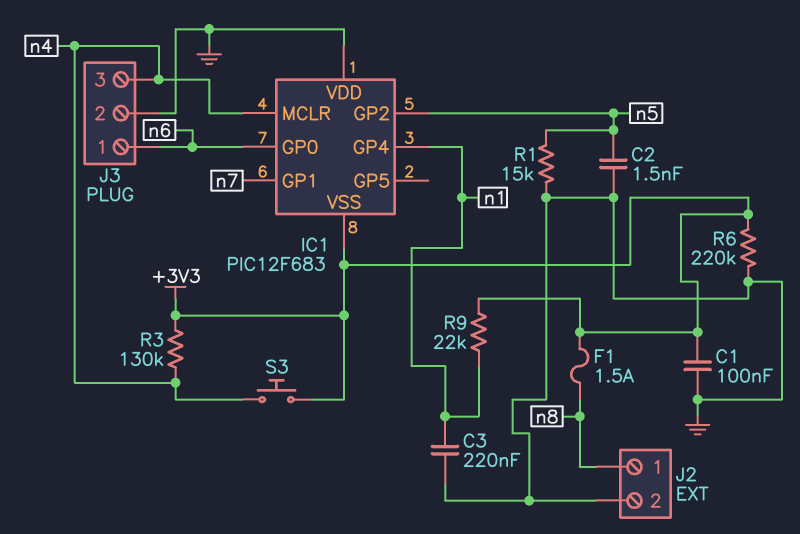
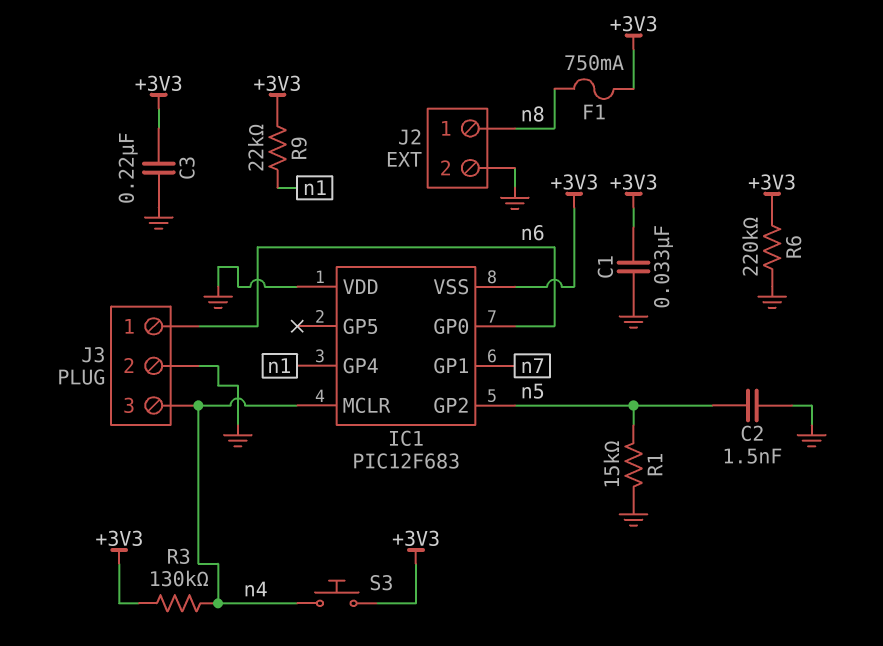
C1: 100nF (+3V3, GND) -> 33nF (+3V3, GND)
C3: 220nF (GND, n1) -> 220nF (+3V3, GND)
F1: 1.5A (+3V3, n8) -> 750mA (+3V3, n8)

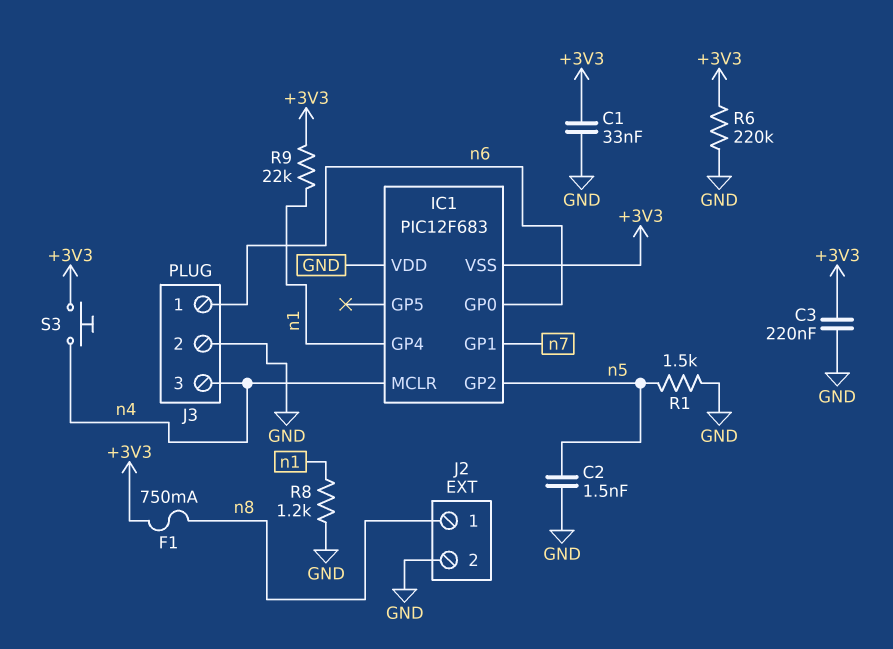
R1: 15k (GND, n5) -> 1.5k (GND, n5)
R3: 130k (+3V3, n4) -> none
R8: none -> 1.2k (GND, n1)

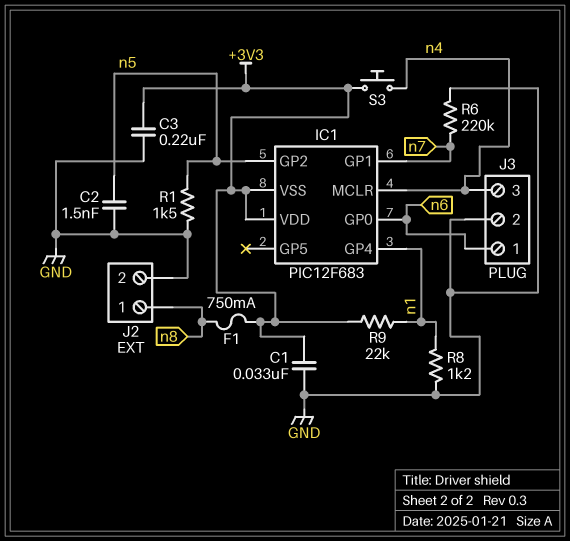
IC1 pin VDD: GND -> +3V3
R6: 220k (+3V3, GND) -> 220k (GND, n7)

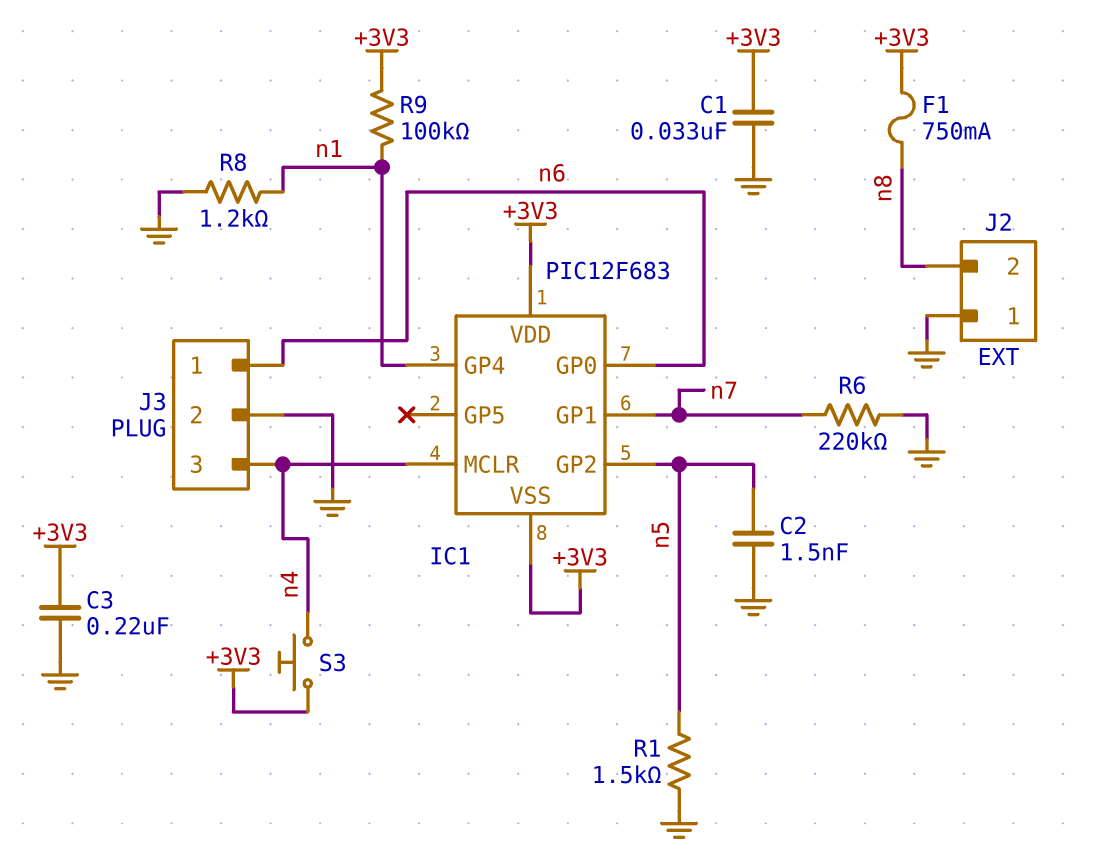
J2 pin 1: n8 -> GND
J2 pin 2: GND -> n8
R9: 22k (+3V3, n1) -> 100k (+3V3, n1)

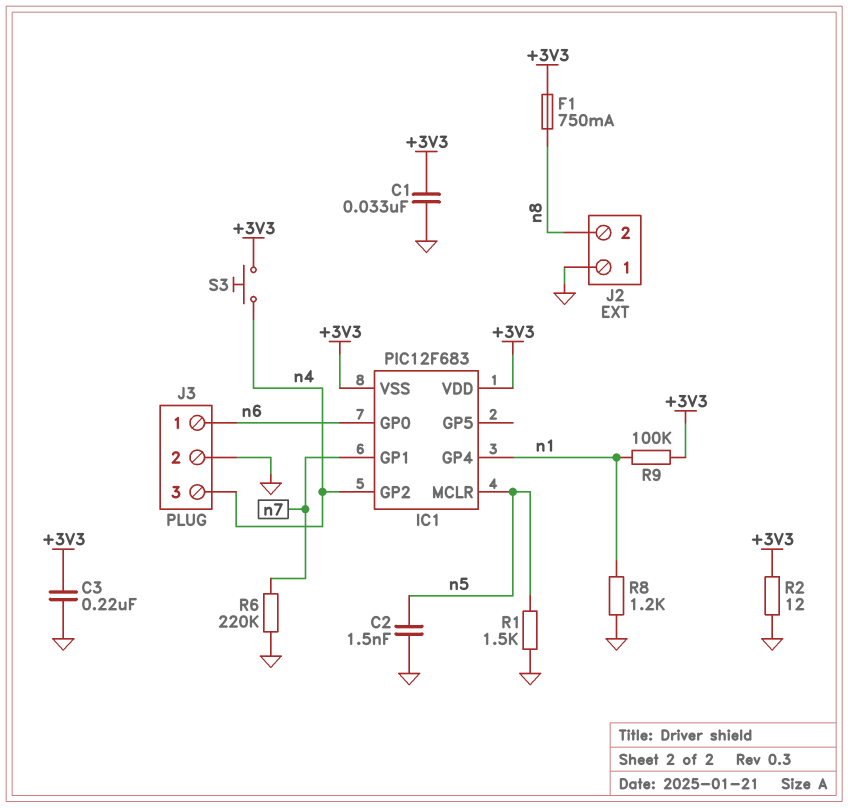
IC1 pin GP2: n5 -> n4
IC1 pin MCLR: n4 -> n5
R2: none -> 12 (+3V3, GND)

